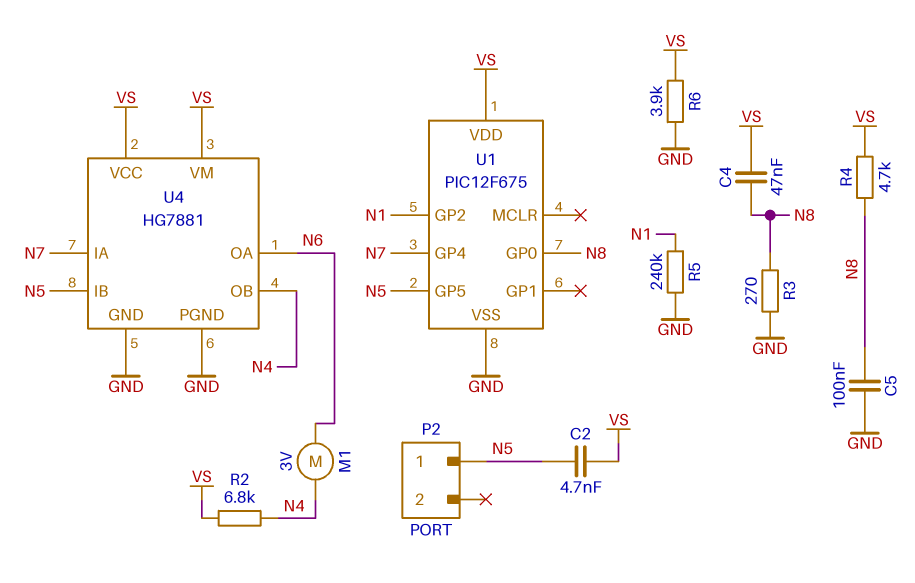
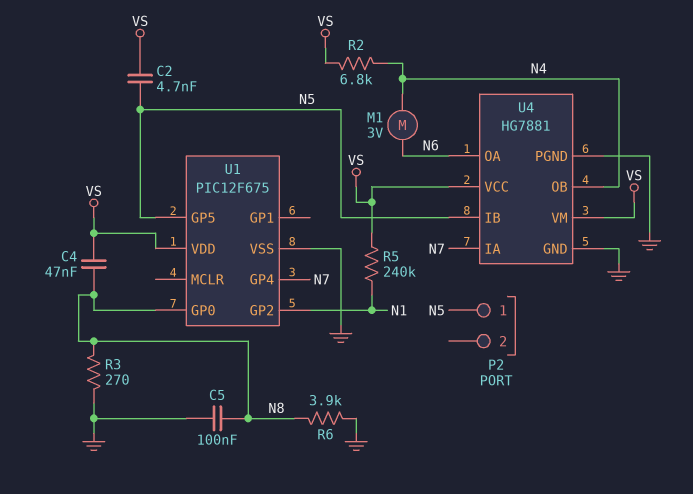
R4: 4.7k (N8, VS) -> none
R5: 240k (GND, N1) -> 240k (N1, VS)
R6: 3.9k (GND, VS) -> 3.9k (GND, N8)

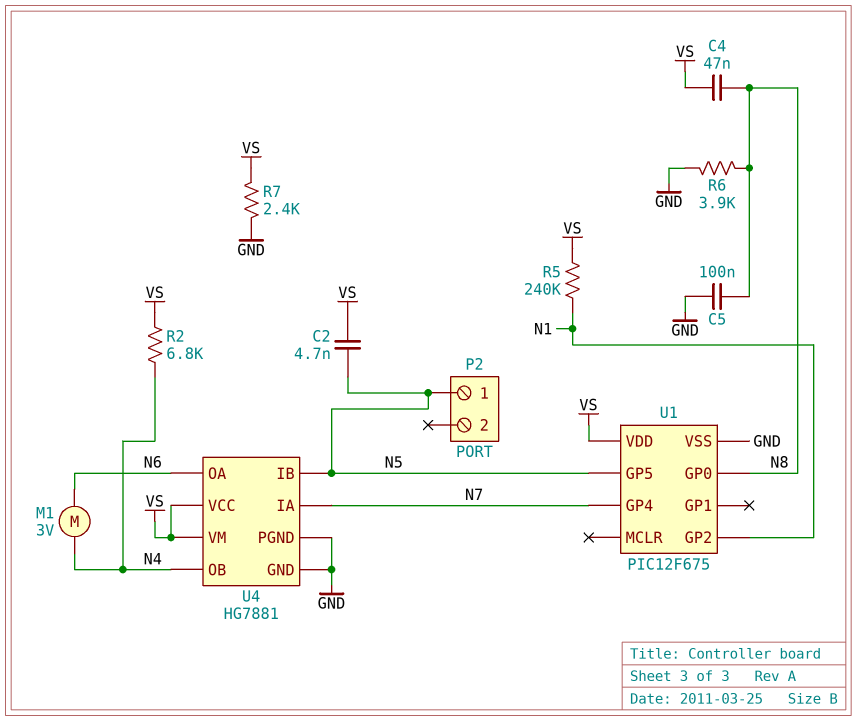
R3: 270 (GND, N8) -> none
R7: none -> 2.4k (GND, VS)

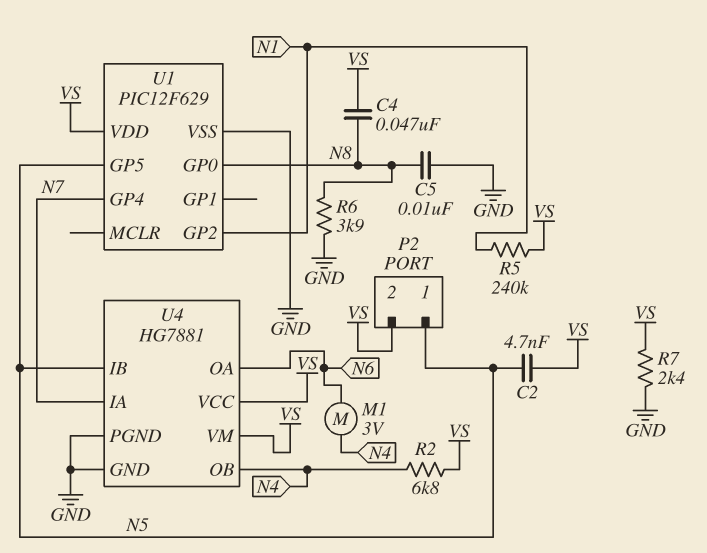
C5: 100nF (GND, N8) -> 10nF (GND, N8)
P2 pin 2: none -> VS
U1: PIC12F675 -> PIC12F629

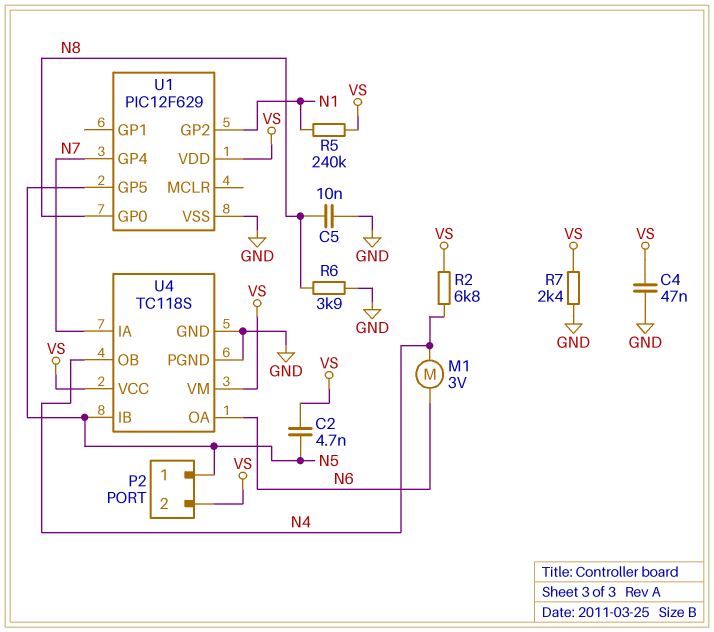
C4: 47nF (N8, VS) -> 47nF (GND, VS)
U4: HG7881 -> TC118S

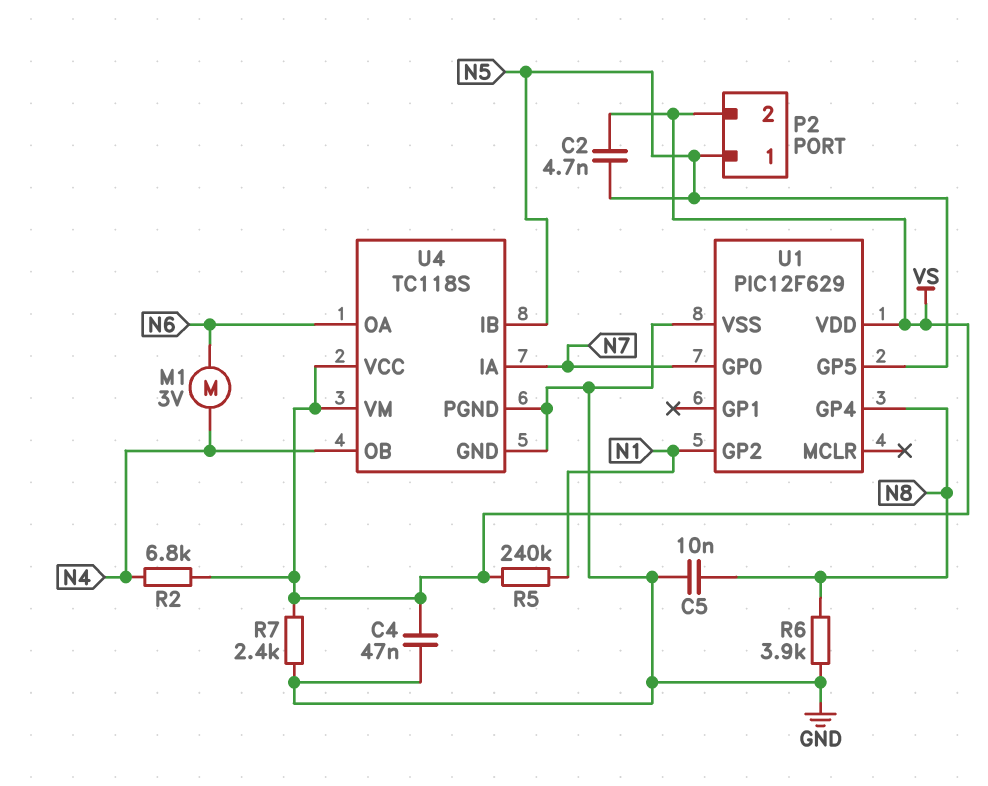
U1 pin GP0: N8 -> N7
U1 pin GP4: N7 -> N8

